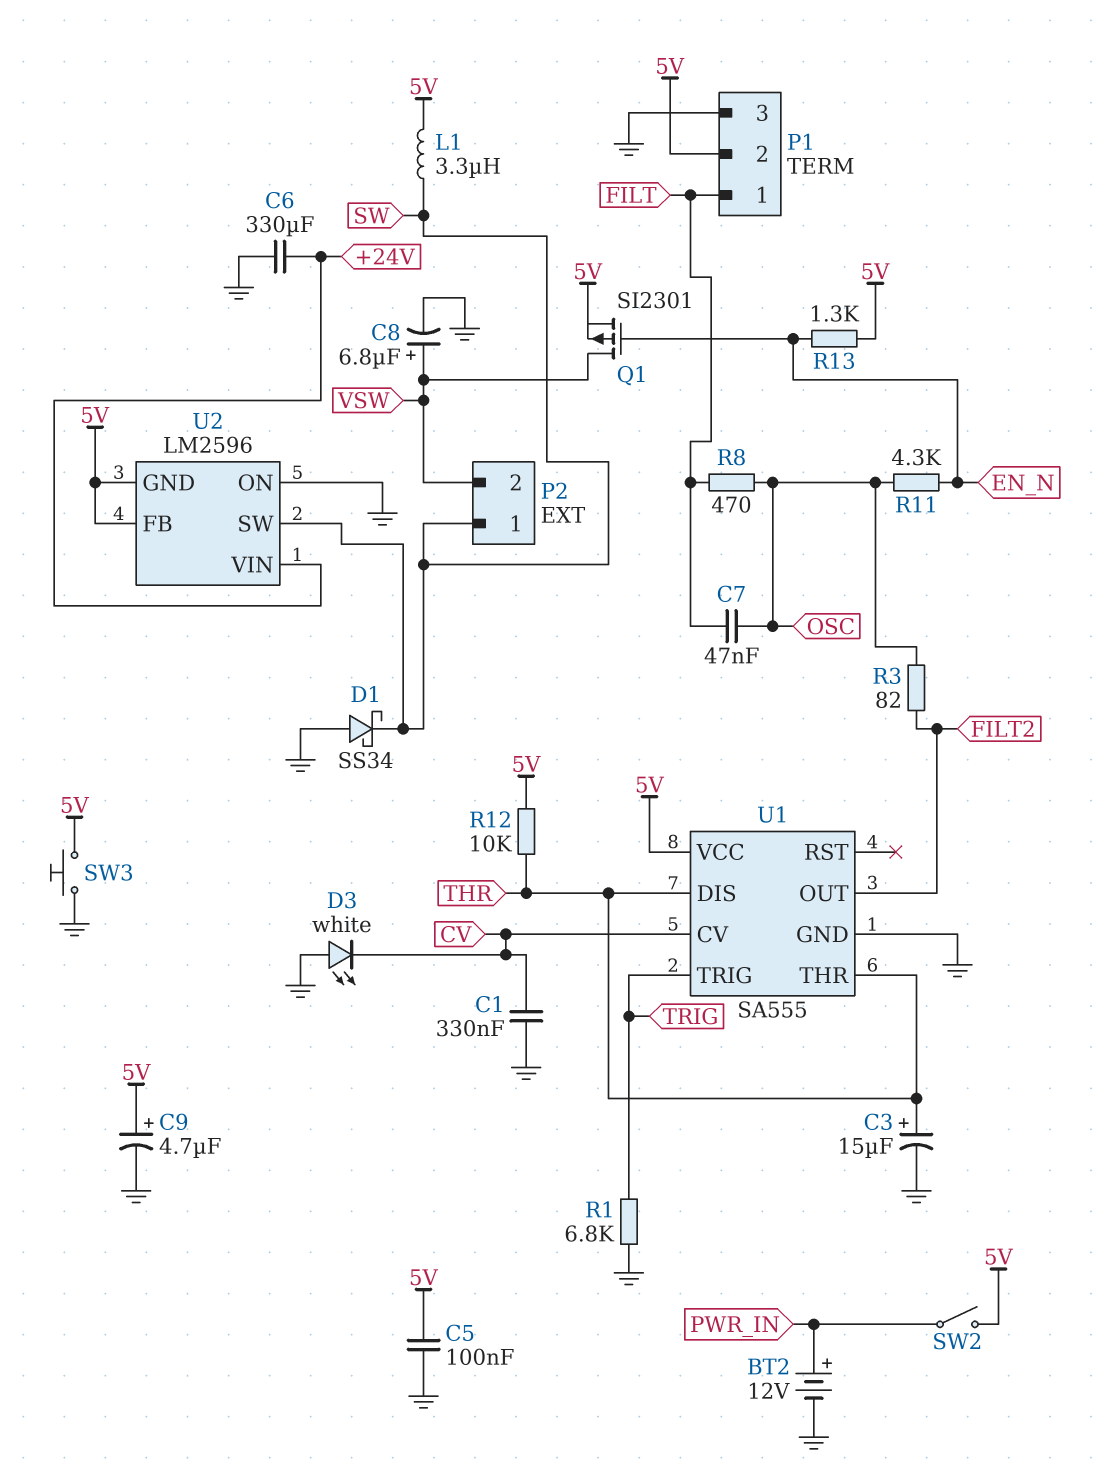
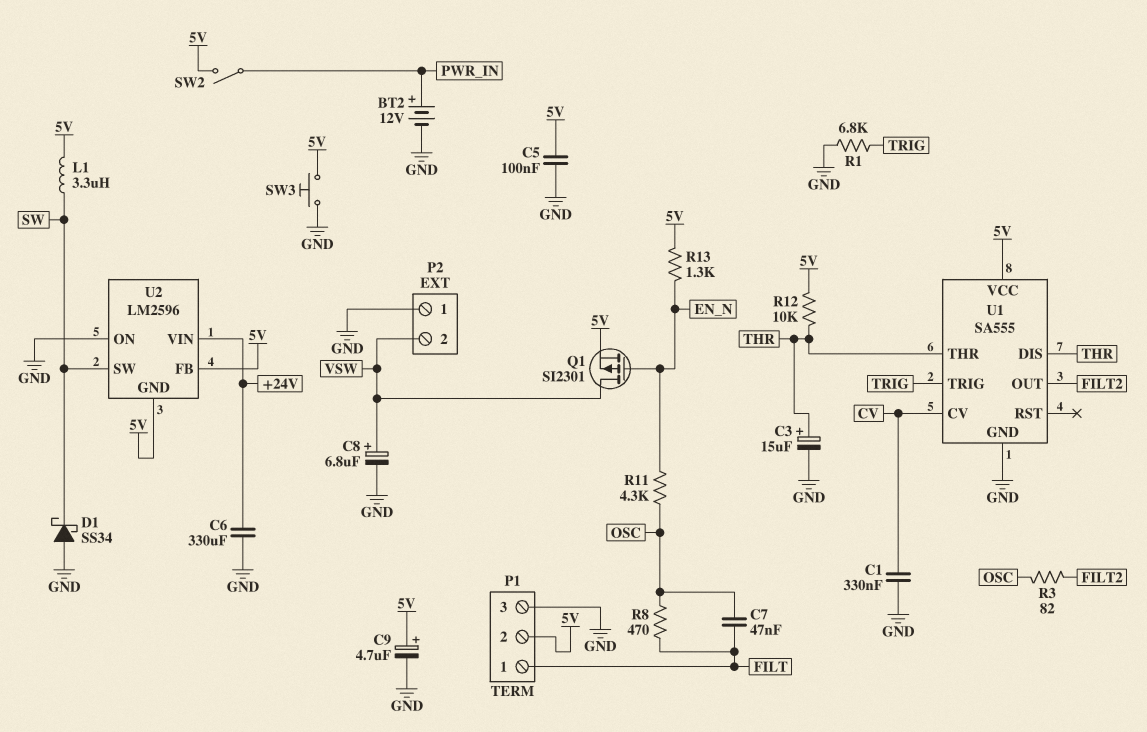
D3: LED white (A GND, K CV) -> none
P2 pin 1: SW -> GND

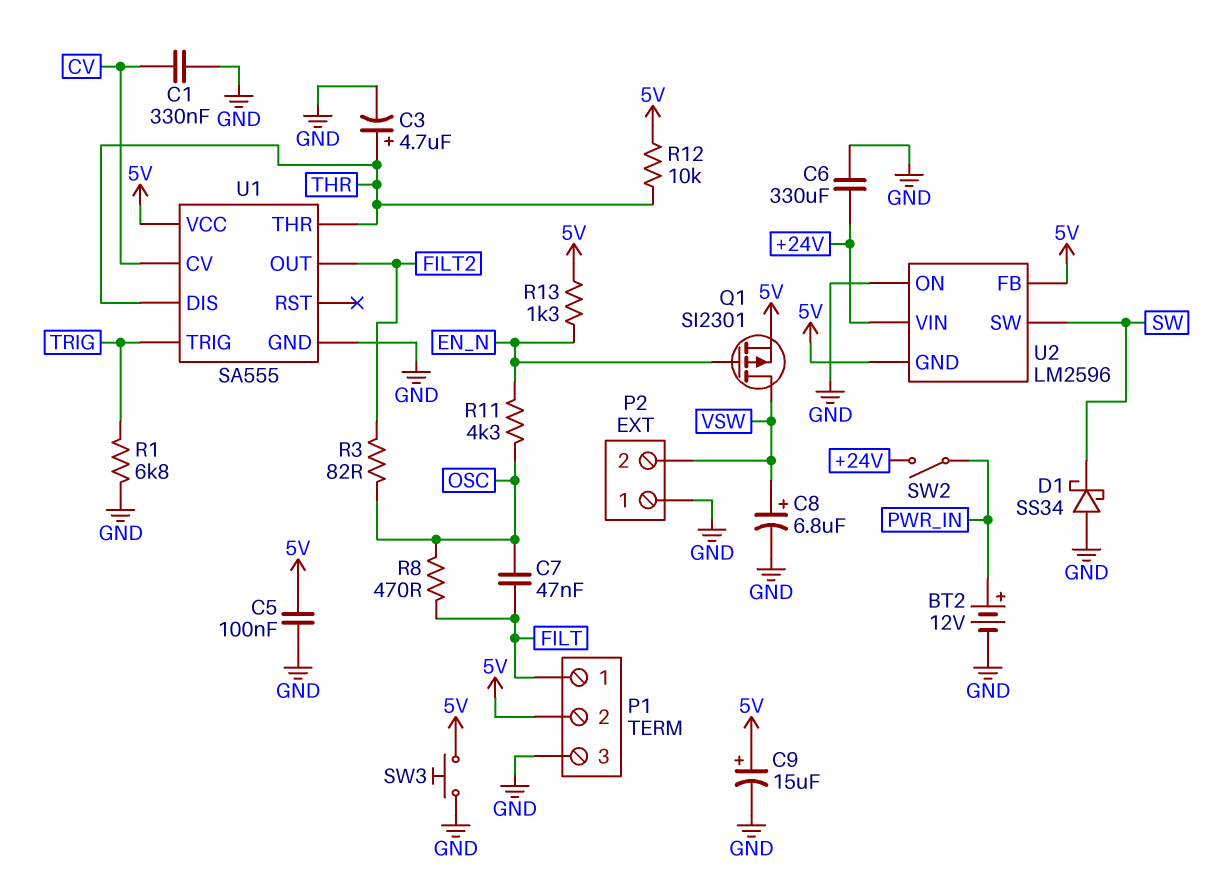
C3: 15uF (plus THR, minus GND) -> 4.7uF (plus THR, minus GND)
C9: 4.7uF (plus 5V, minus GND) -> 15uF (plus 5V, minus GND)
L1: 3.3uH (5V, SW) -> none
SW2: switch (5V, PWR_IN) -> switch (+24V, PWR_IN)

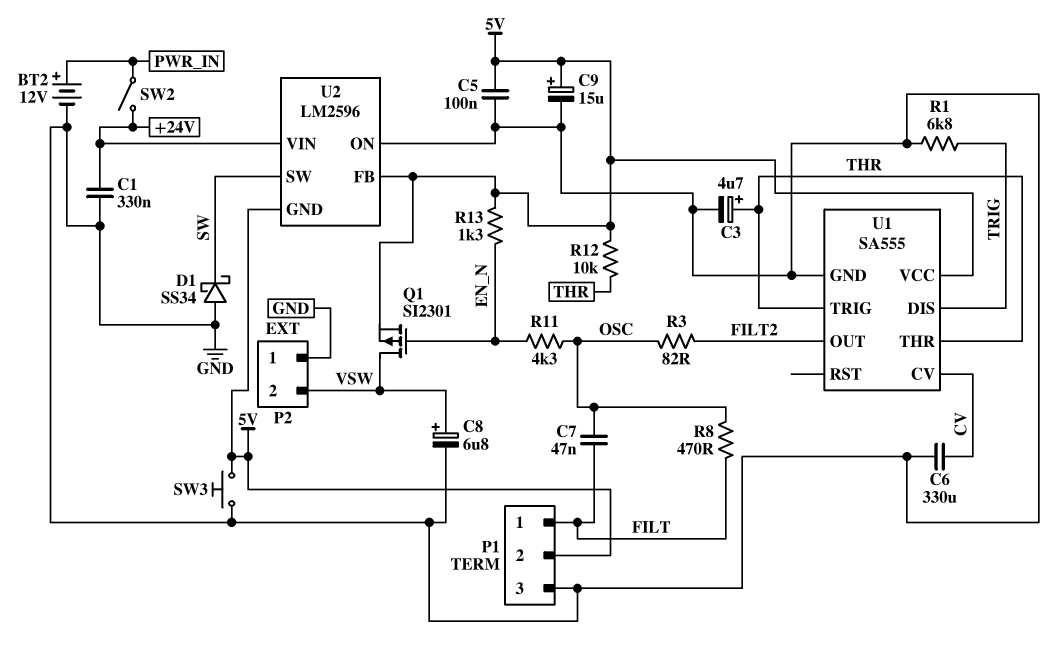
C1: 330nF (CV, GND) -> 330nF (+24V, GND)
C6: 330uF (+24V, GND) -> 330uF (CV, GND)
U1 pin DIS: THR -> TRIG
U1 pin TRIG: TRIG -> THR

